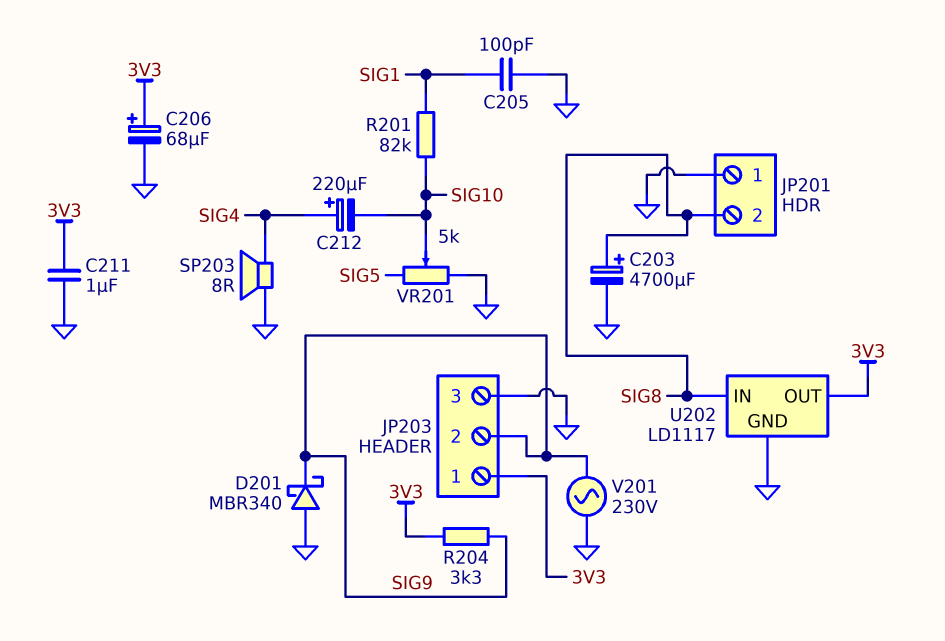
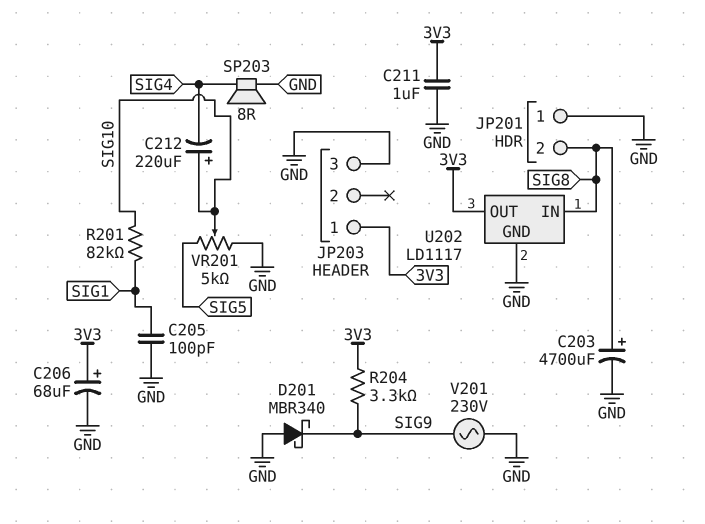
C212: 220uF (plus SIG4, minus SIG10) -> 220uF (plus SIG10, minus SIG4)
JP203 pin 2: SIG9 -> none

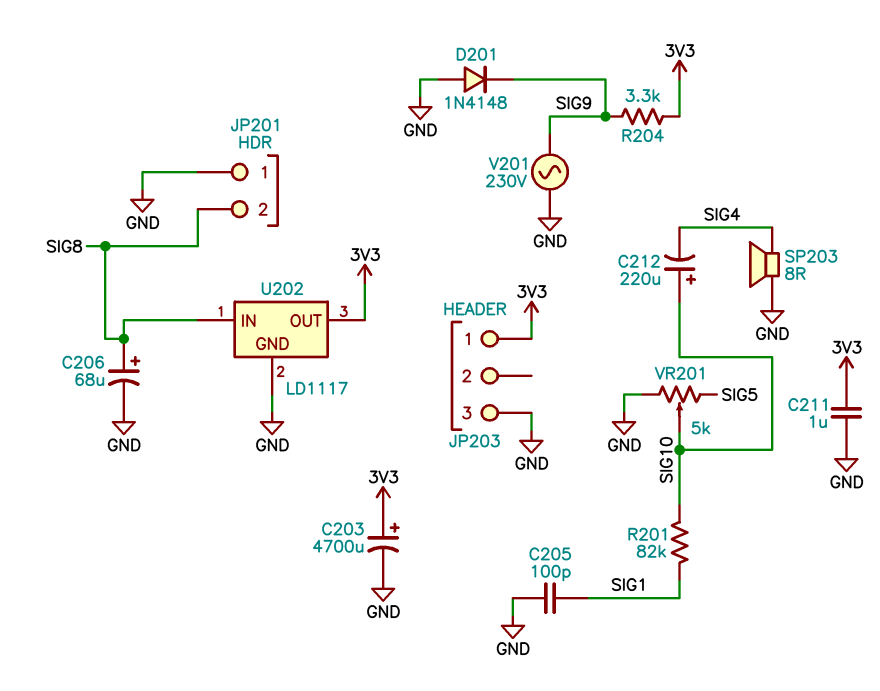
C203: 4700uF (plus SIG8, minus GND) -> 4700uF (plus 3V3, minus GND)
C206: 68uF (plus 3V3, minus GND) -> 68uF (plus SIG8, minus GND)
D201: schottky MBR340 (A GND, K SIG9) -> diode 1N4148 (A GND, K SIG9)

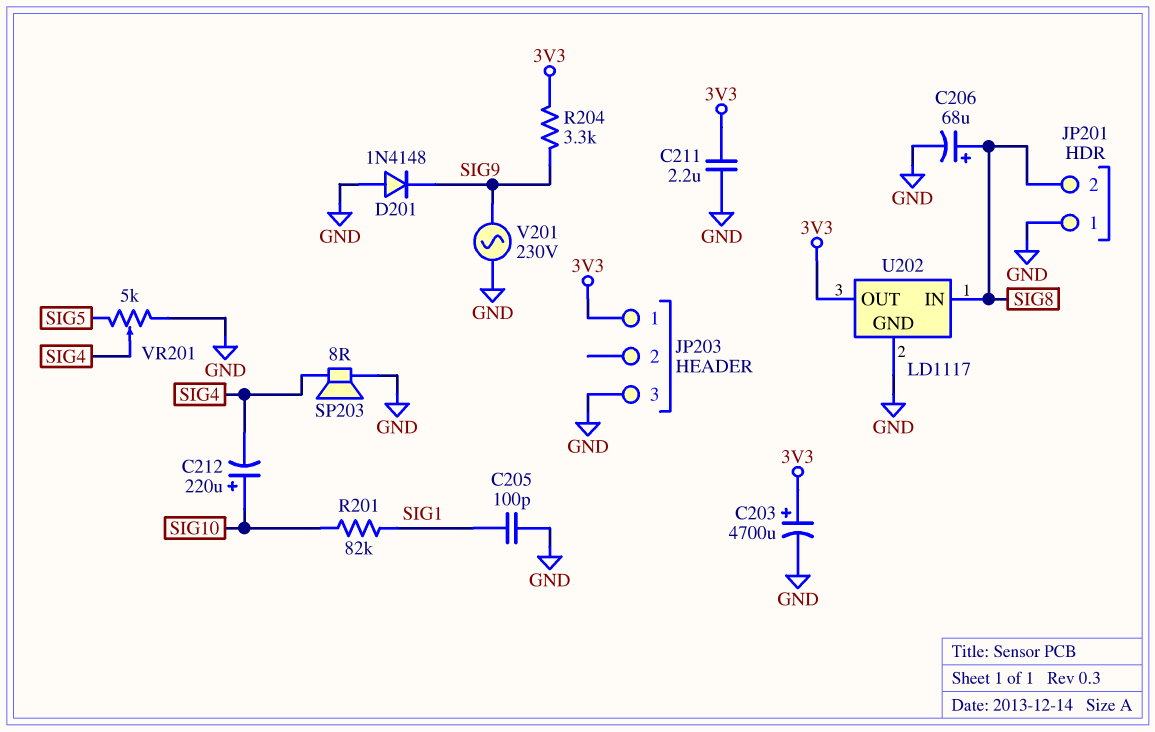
C211: 1uF (3V3, GND) -> 2.2uF (3V3, GND)
VR201: 5k (GND, SIG5, wiper SIG10) -> 5k (GND, SIG5, wiper SIG4)

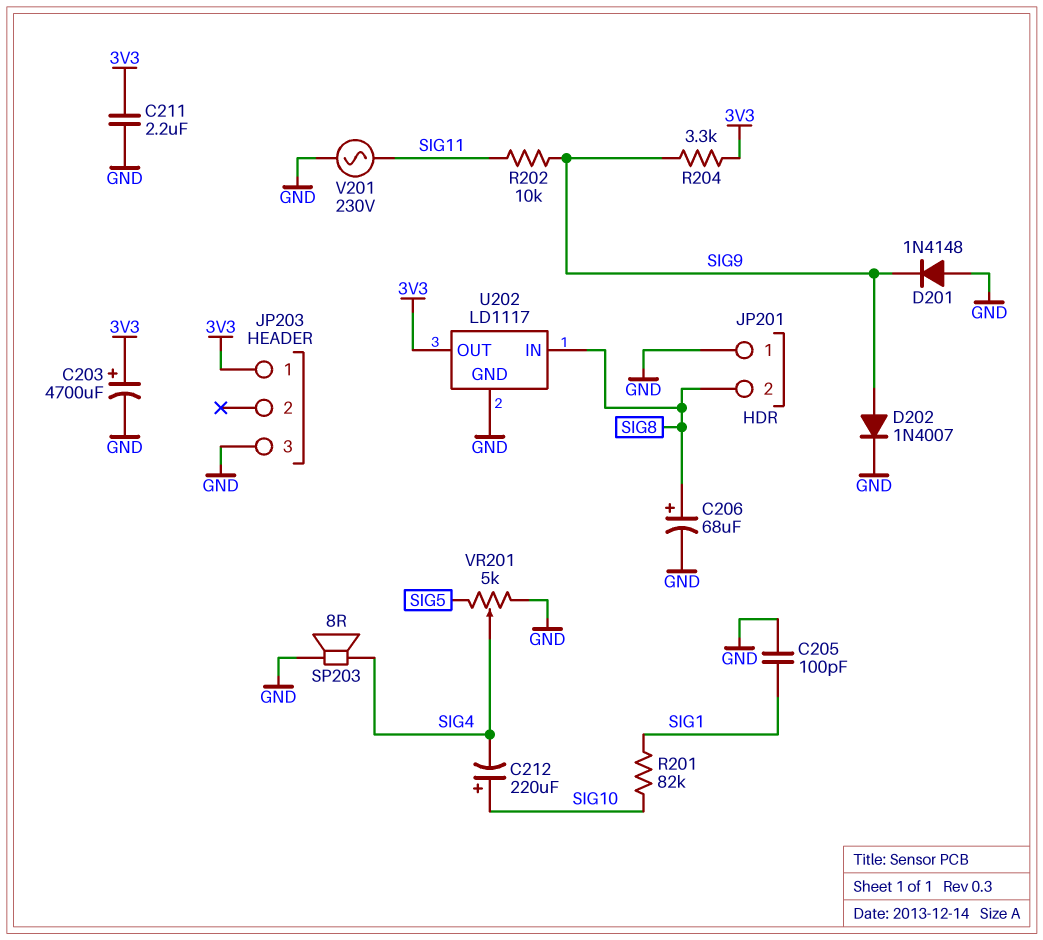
D202: none -> diode 1N4007 (A SIG9, K GND)
R202: none -> 10k (SIG9, SIG11)
V201: AC 230V (GND, SIG9) -> AC 230V (GND, SIG11)

